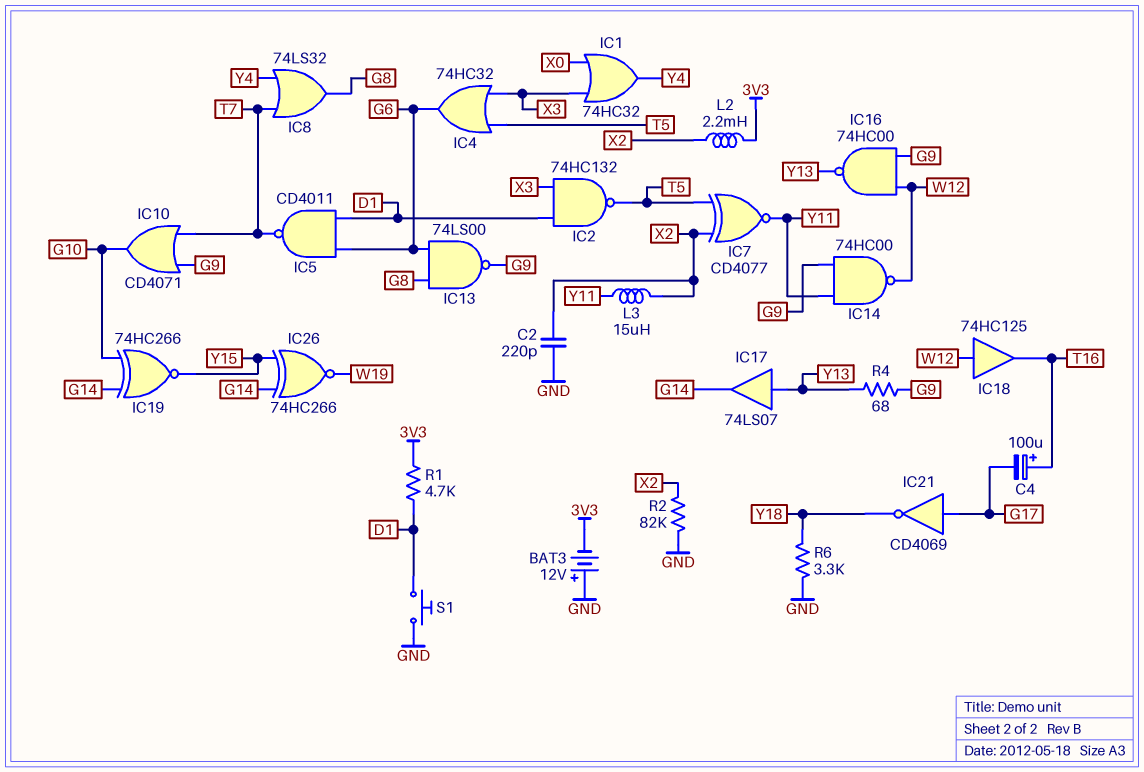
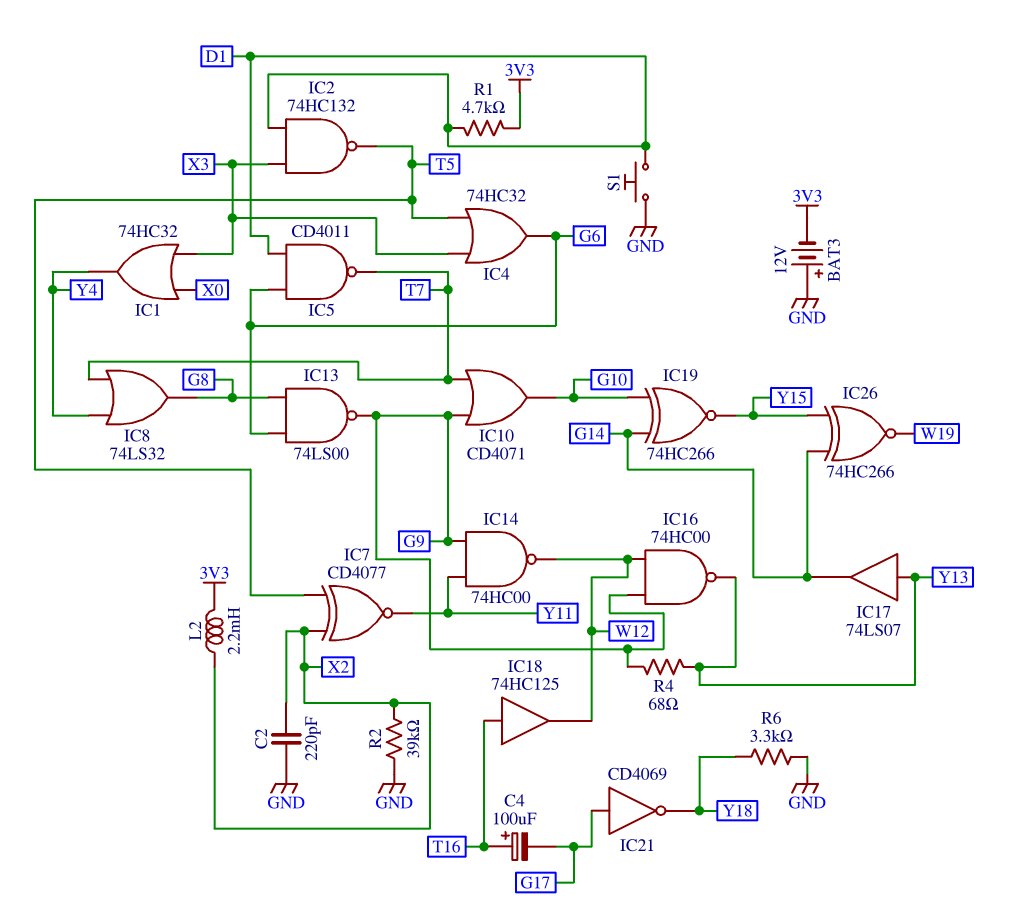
IC18: buffer 74HC125 (in W12, out T16) -> buffer 74HC125 (in T16, out W12)
L3: 15uH (X2, Y11) -> none
R2: 82k (GND, X2) -> 39k (GND, X2)

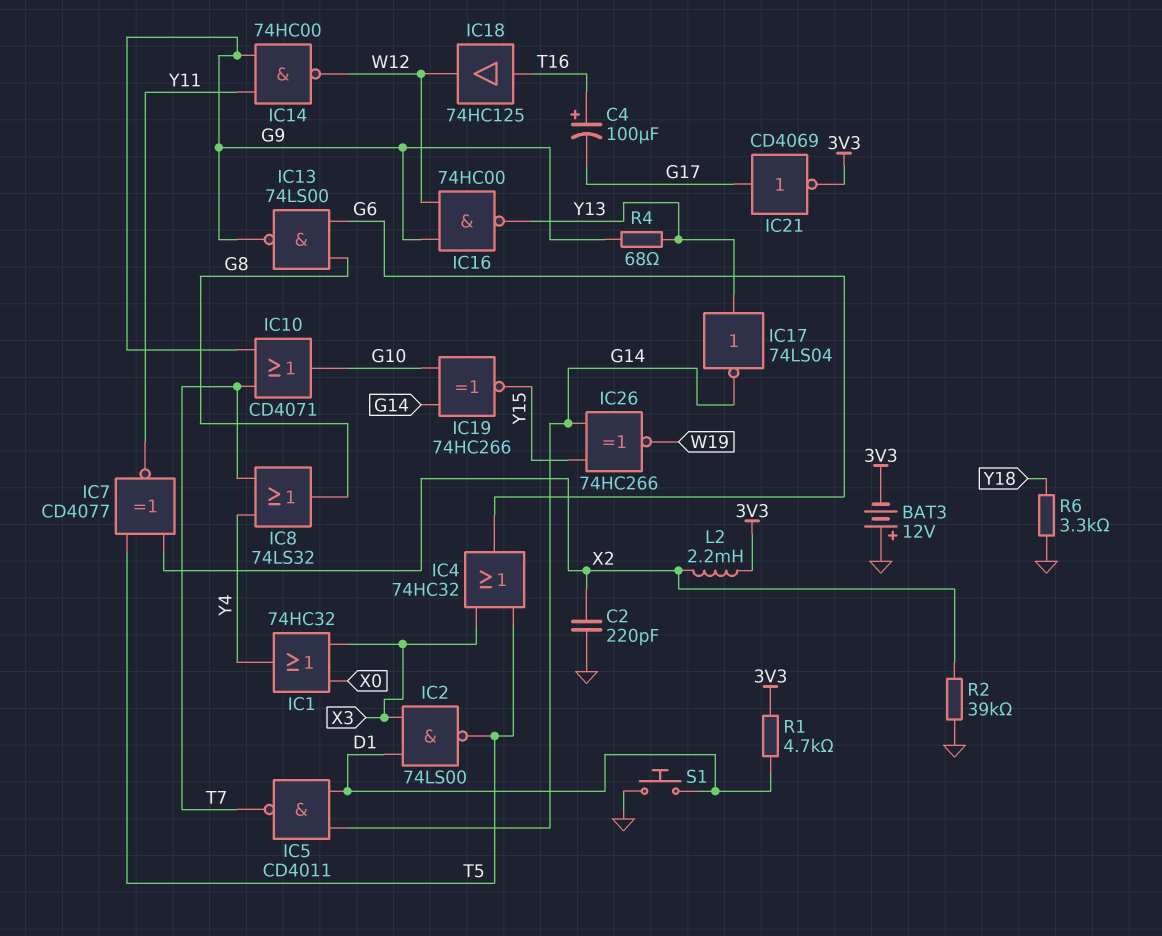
IC2: NAND 74HC132 (in D1, in X3, out T5) -> NAND 74LS00 (in D1, in X3, out T5)
IC5: NAND CD4011 (in D1, in G6, out T7) -> NAND CD4011 (in D1, in G14, out T7)
IC17: buffer 74LS07 (in Y13, out G14) -> NOT 74LS04 (in Y13, out G14)
IC21: NOT CD4069 (in G17, out Y18) -> NOT CD4069 (in G17, out 3V3)

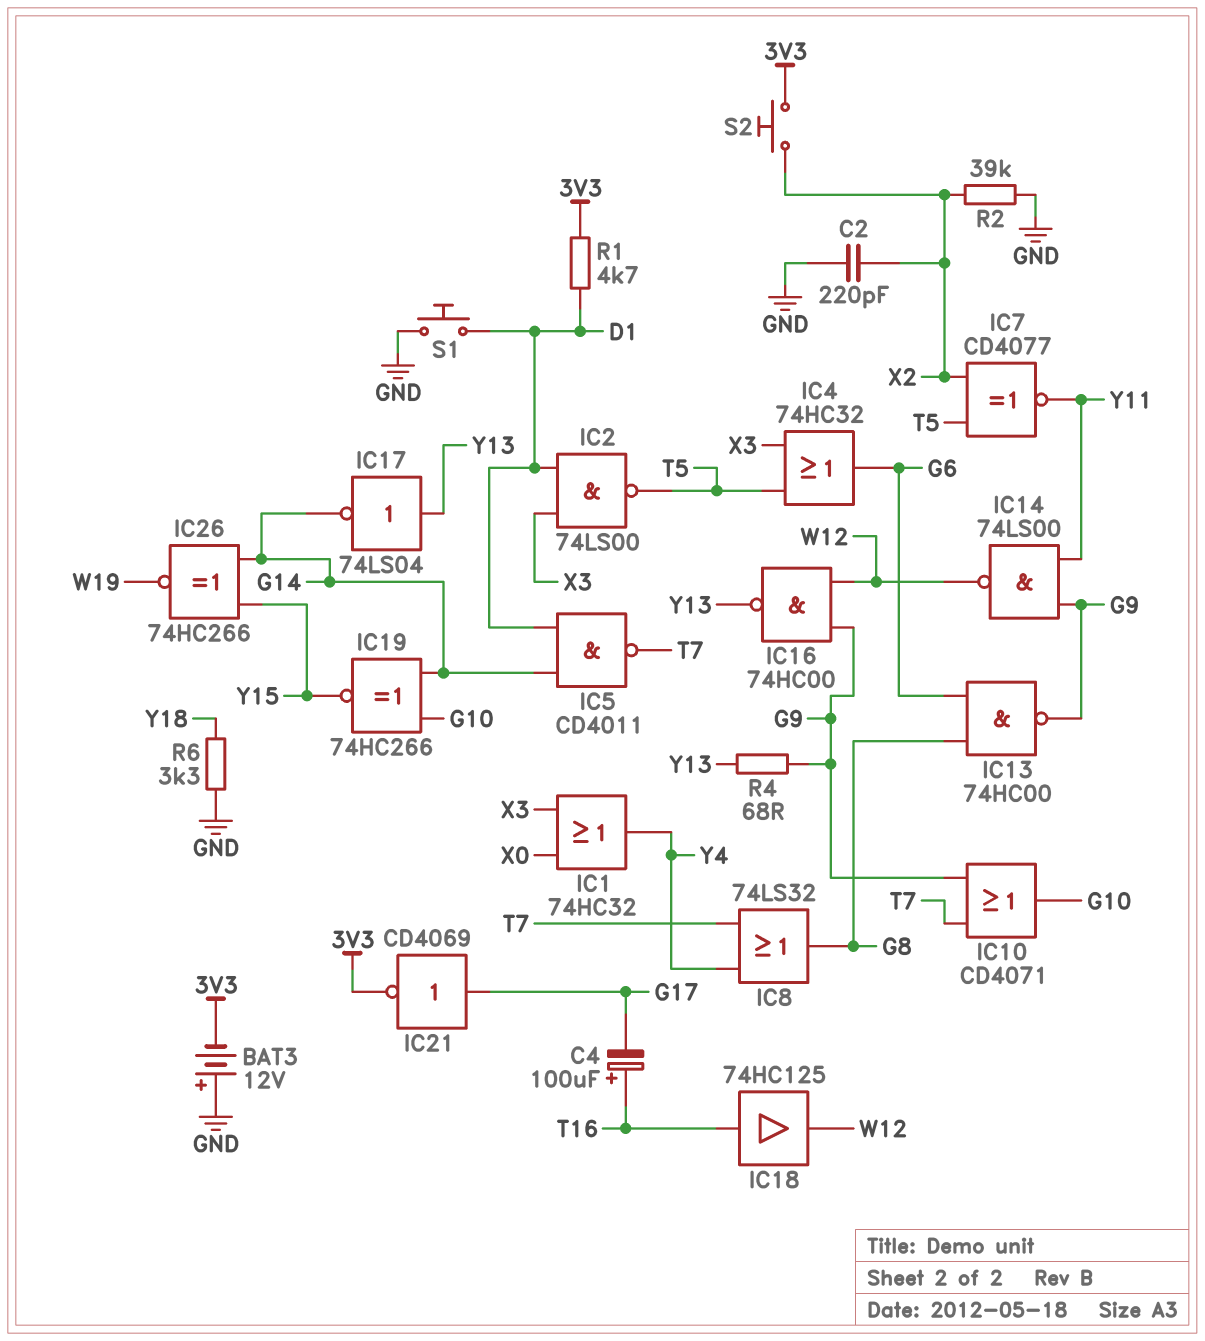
IC13: NAND 74LS00 (in G6, in G8, out G9) -> NAND 74HC00 (in G6, in G8, out G9)
IC14: NAND 74HC00 (in G9, in Y11, out W12) -> NAND 74LS00 (in G9, in Y11, out W12)
L2: 2.2mH (3V3, X2) -> none
S2: none -> button (3V3, X2)

